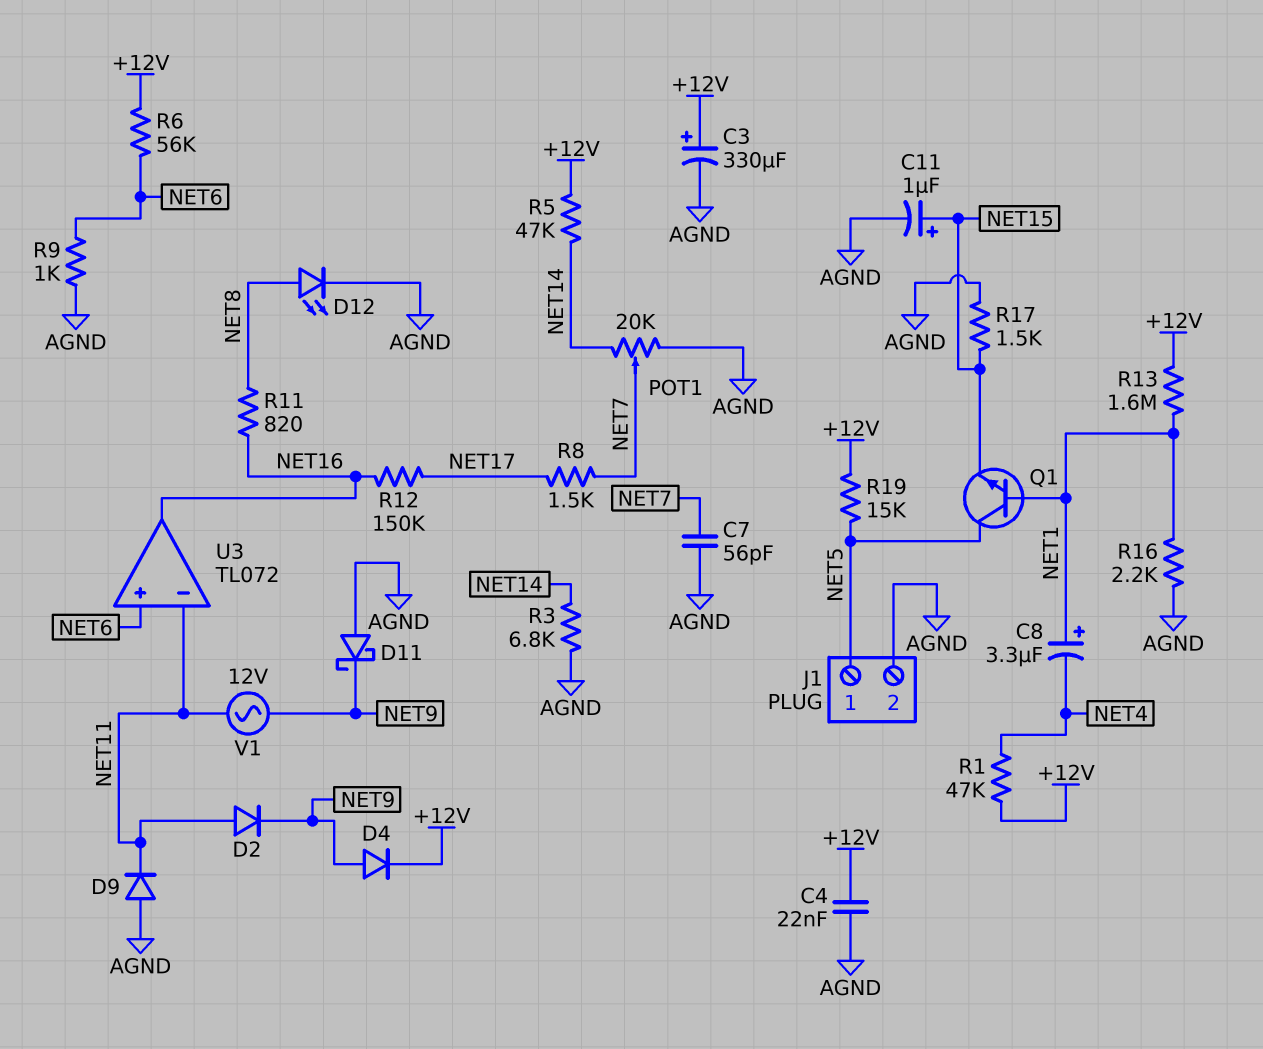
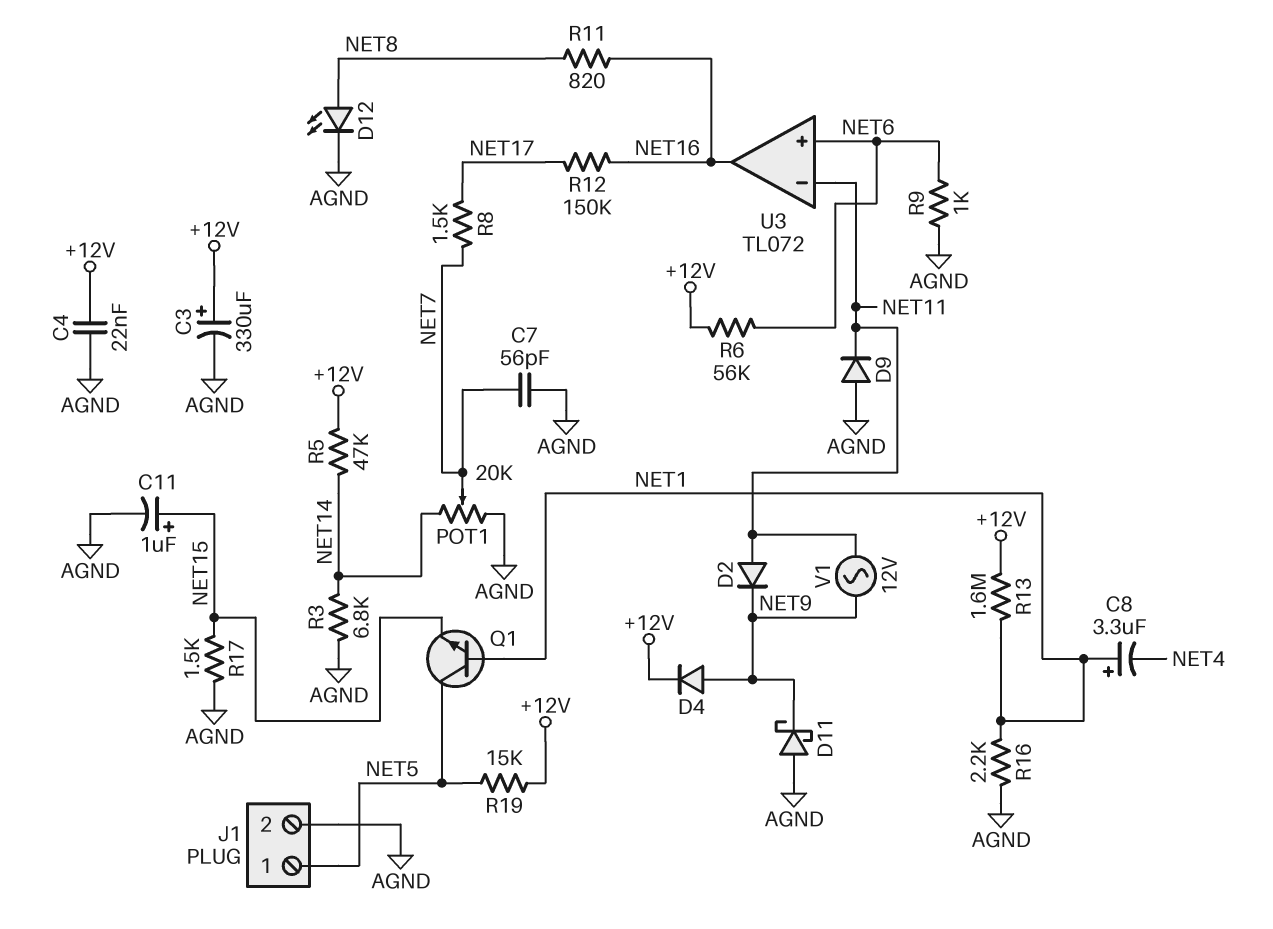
R1: 47k (+12V, NET4) -> none

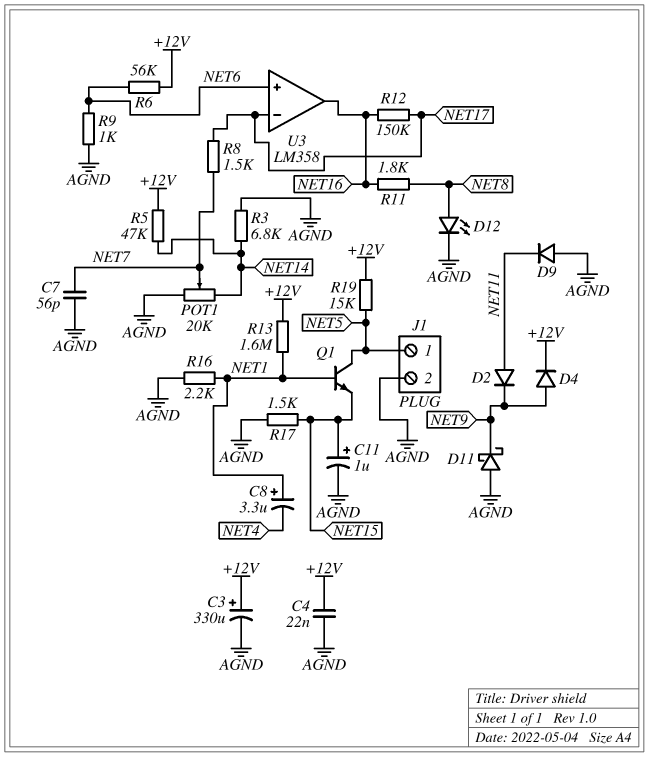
R11: 820 (NET8, NET16) -> 1.8k (NET8, NET16)
U3: TL072 -> LM358
U3 pin in-: NET11 -> NET17
V1: AC 12V (NET9, NET11) -> none

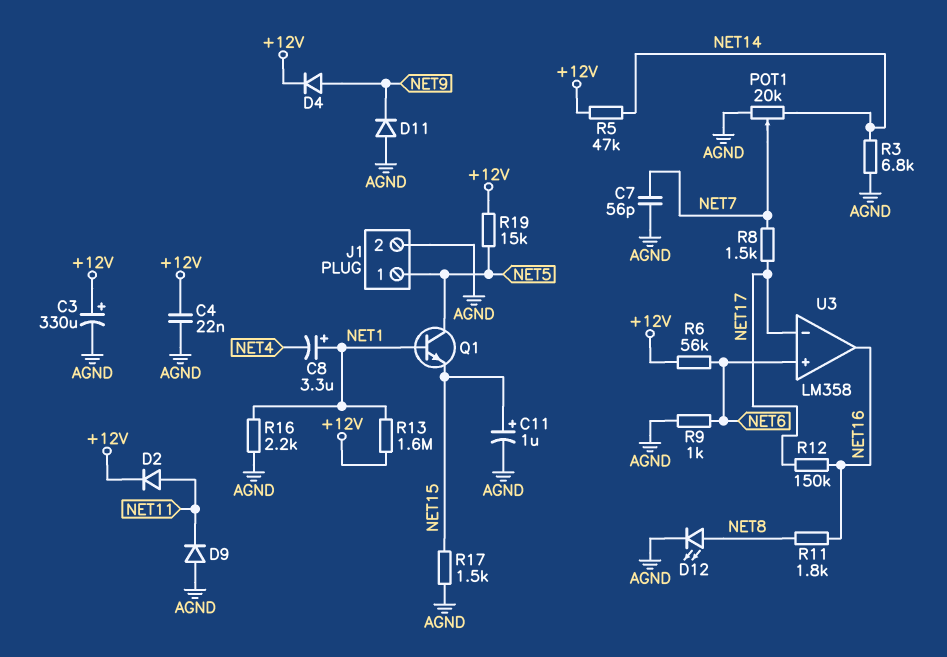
D2: diode (A NET11, K NET9) -> diode (A NET11, K +12V)
D11: schottky (A AGND, K NET9) -> diode (A AGND, K NET9)

